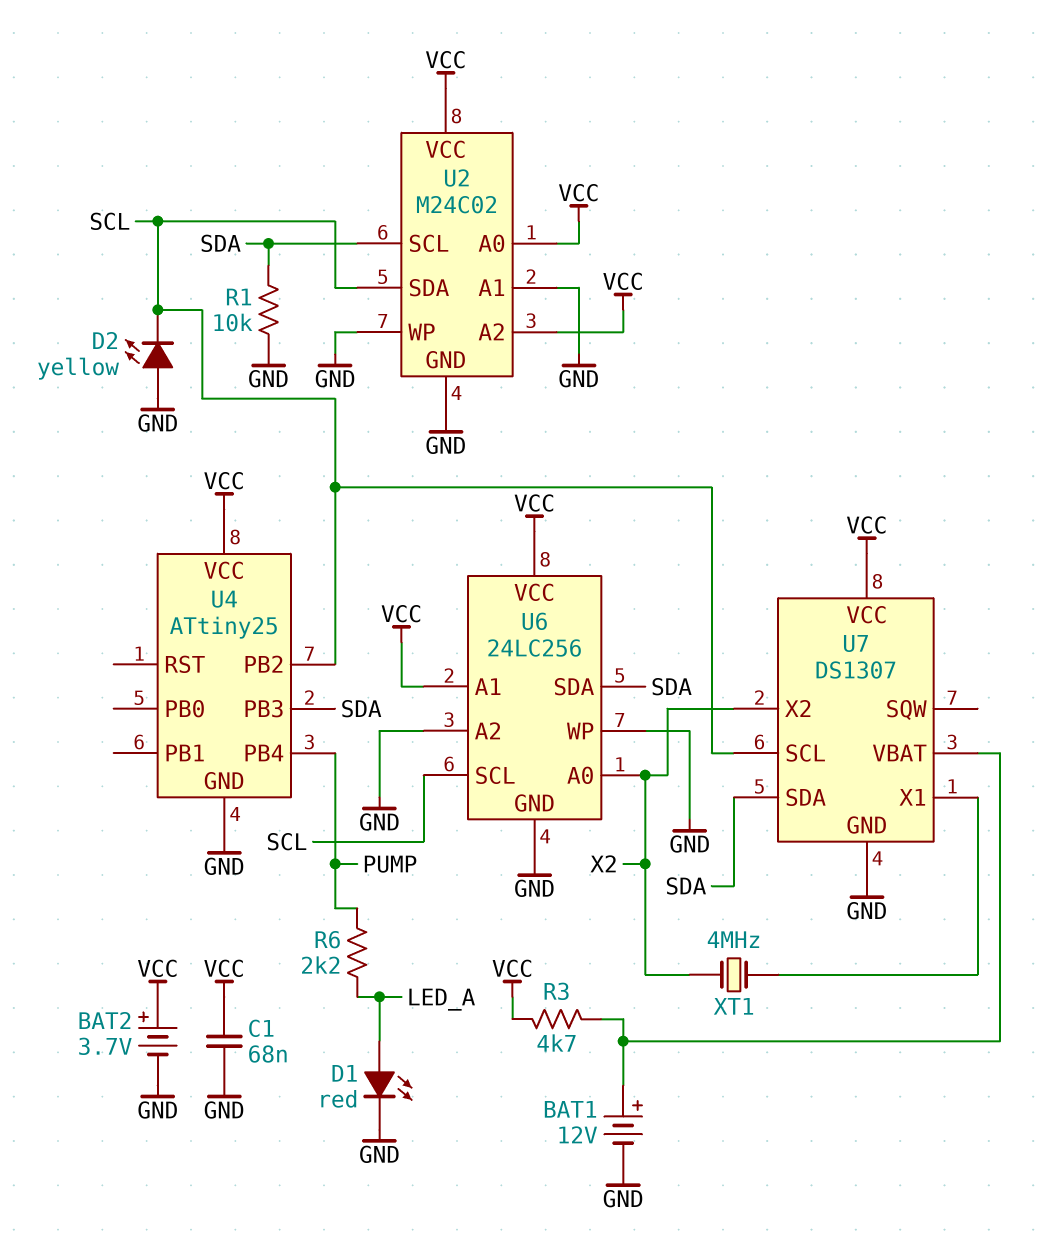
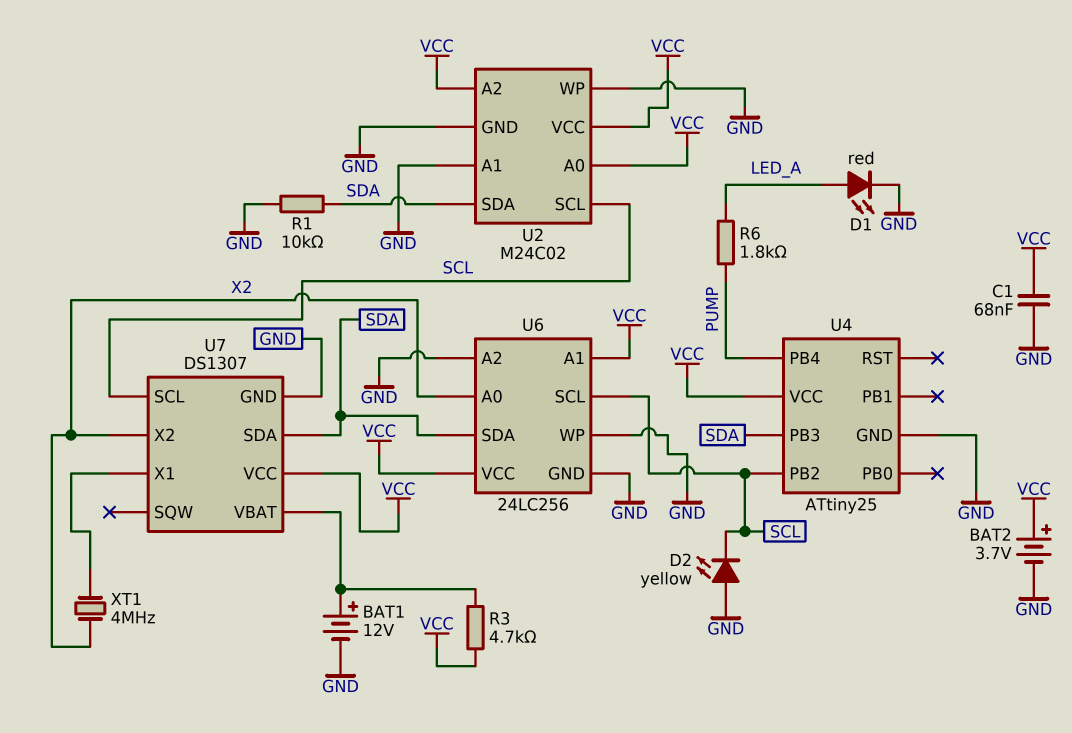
R6: 2.2k (LED_A, PUMP) -> 1.8k (LED_A, PUMP)
U2 pin SCL: SDA -> SCL
U2 pin SDA: SCL -> SDA

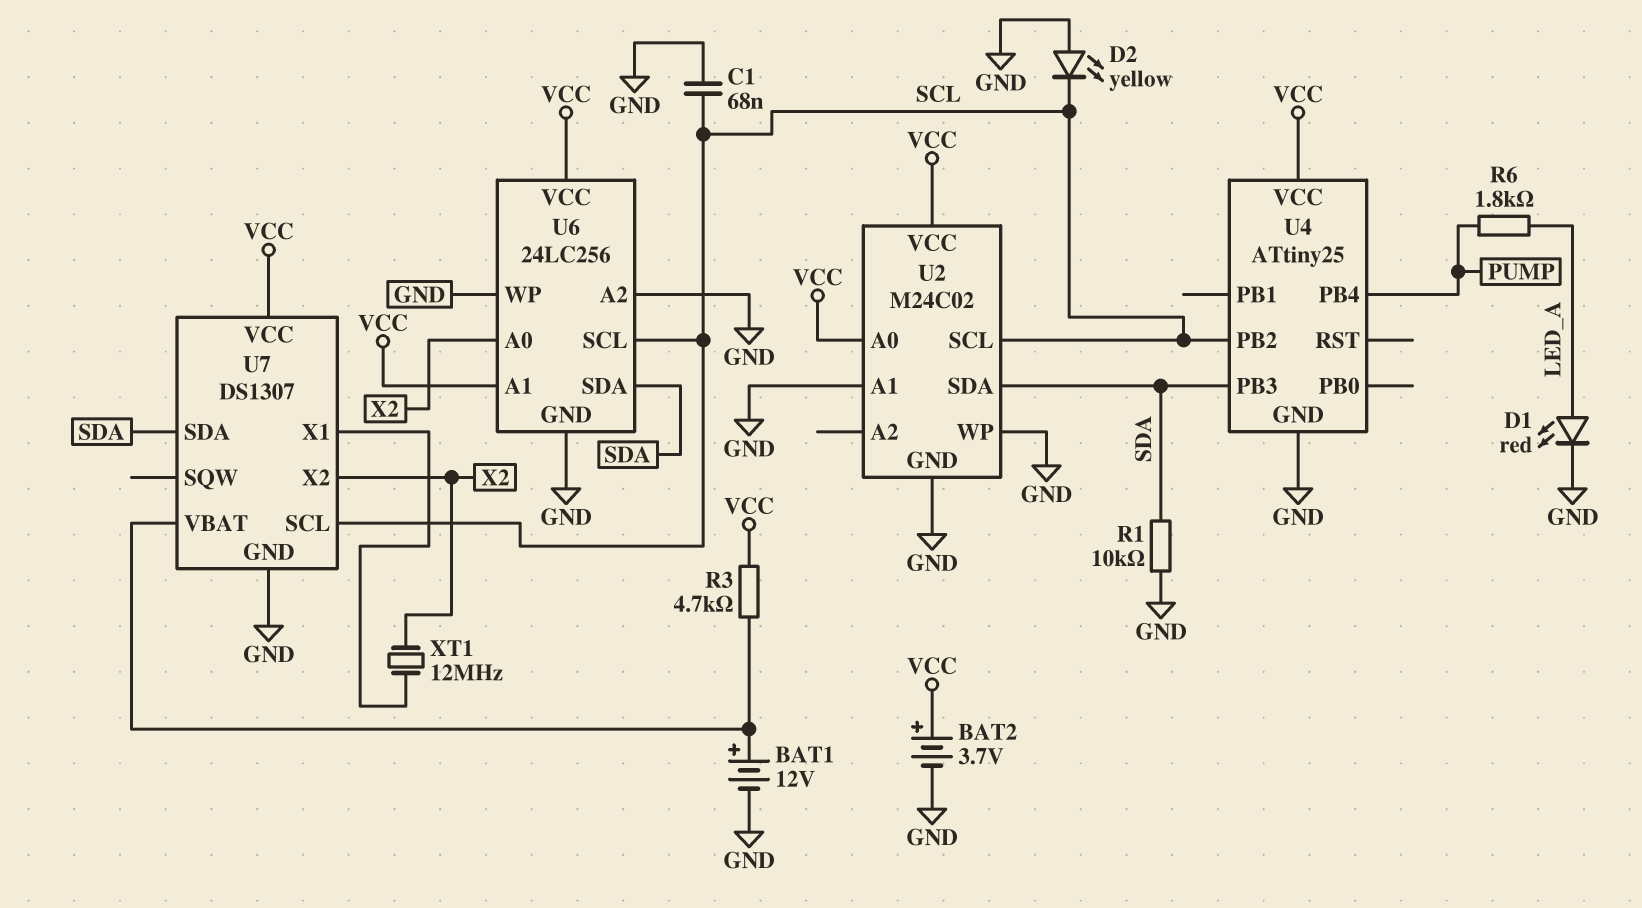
C1: 68nF (GND, VCC) -> 68nF (GND, SCL)
U2 pin A2: VCC -> none
XT1: 4MHz (U7/X1, X2) -> 12MHz (U7/X1, X2)

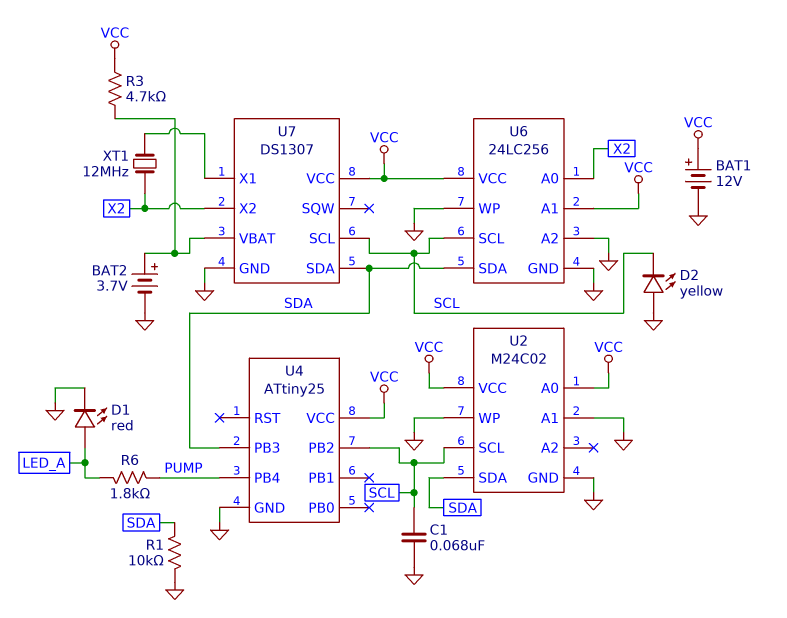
BAT1: 12V (plus U7/VBAT, minus GND) -> 12V (plus VCC, minus GND)
BAT2: 3.7V (plus VCC, minus GND) -> 3.7V (plus U7/VBAT, minus GND)

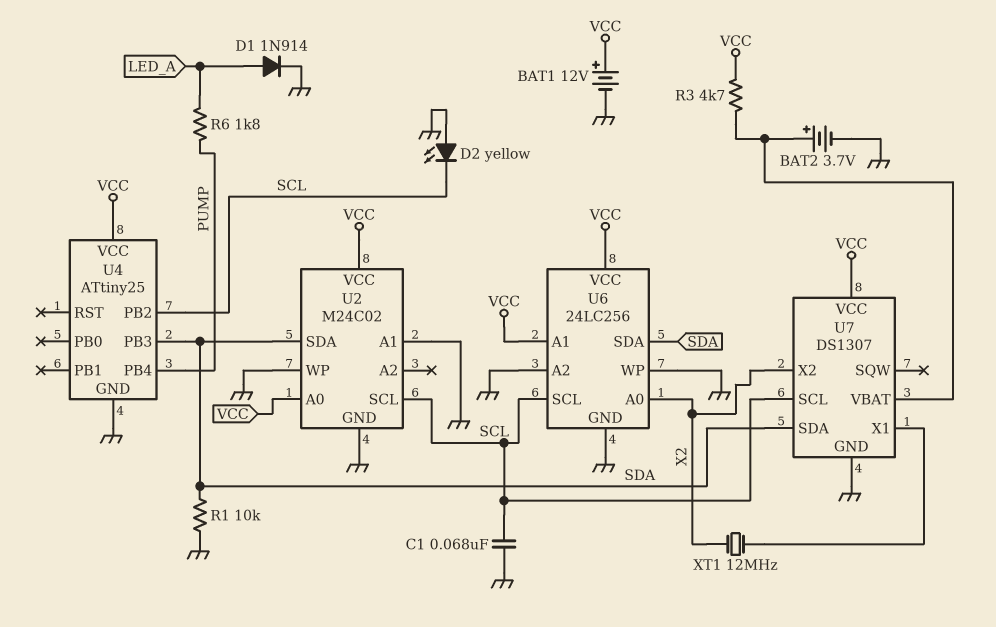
D1: LED red (A LED_A, K GND) -> diode 1N914 (A LED_A, K GND)

